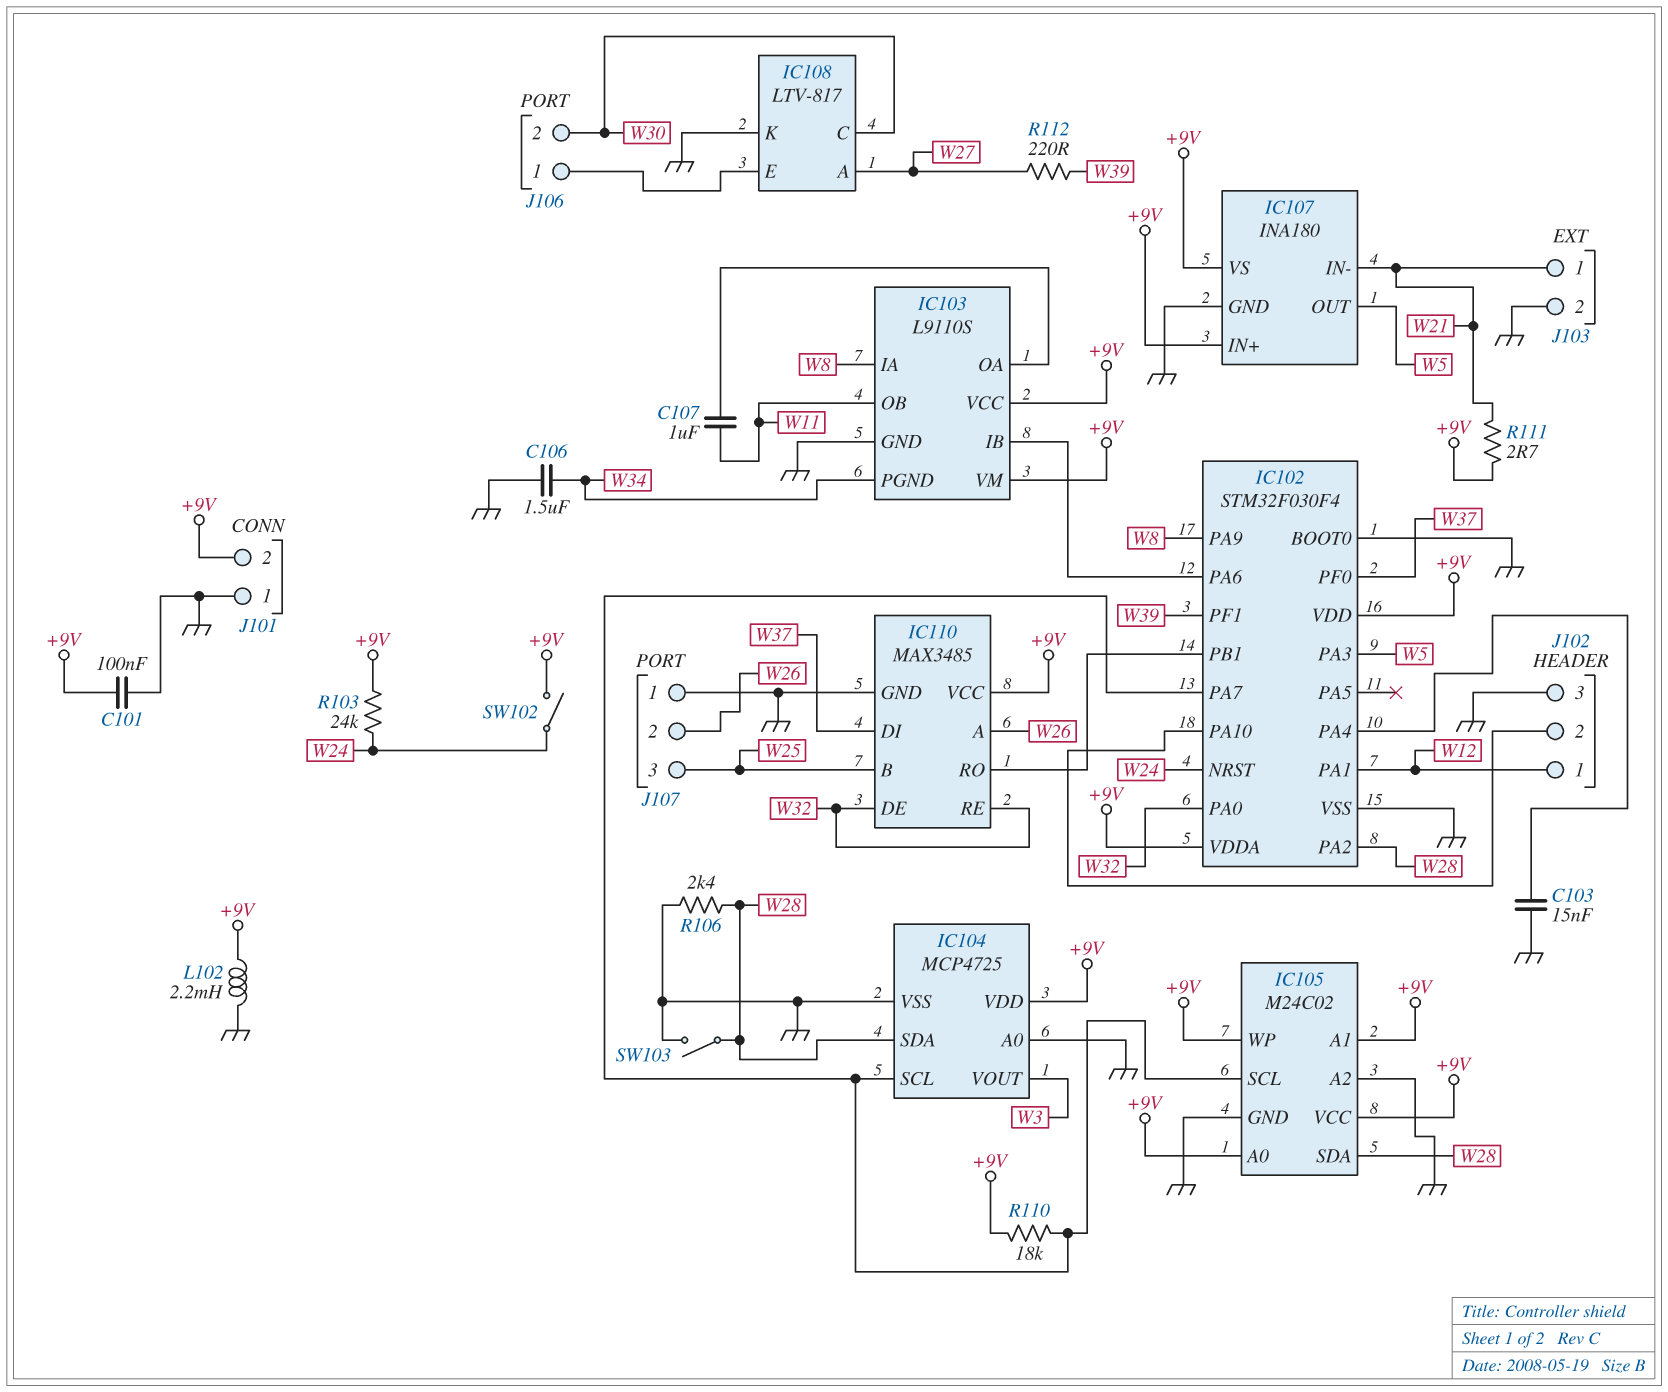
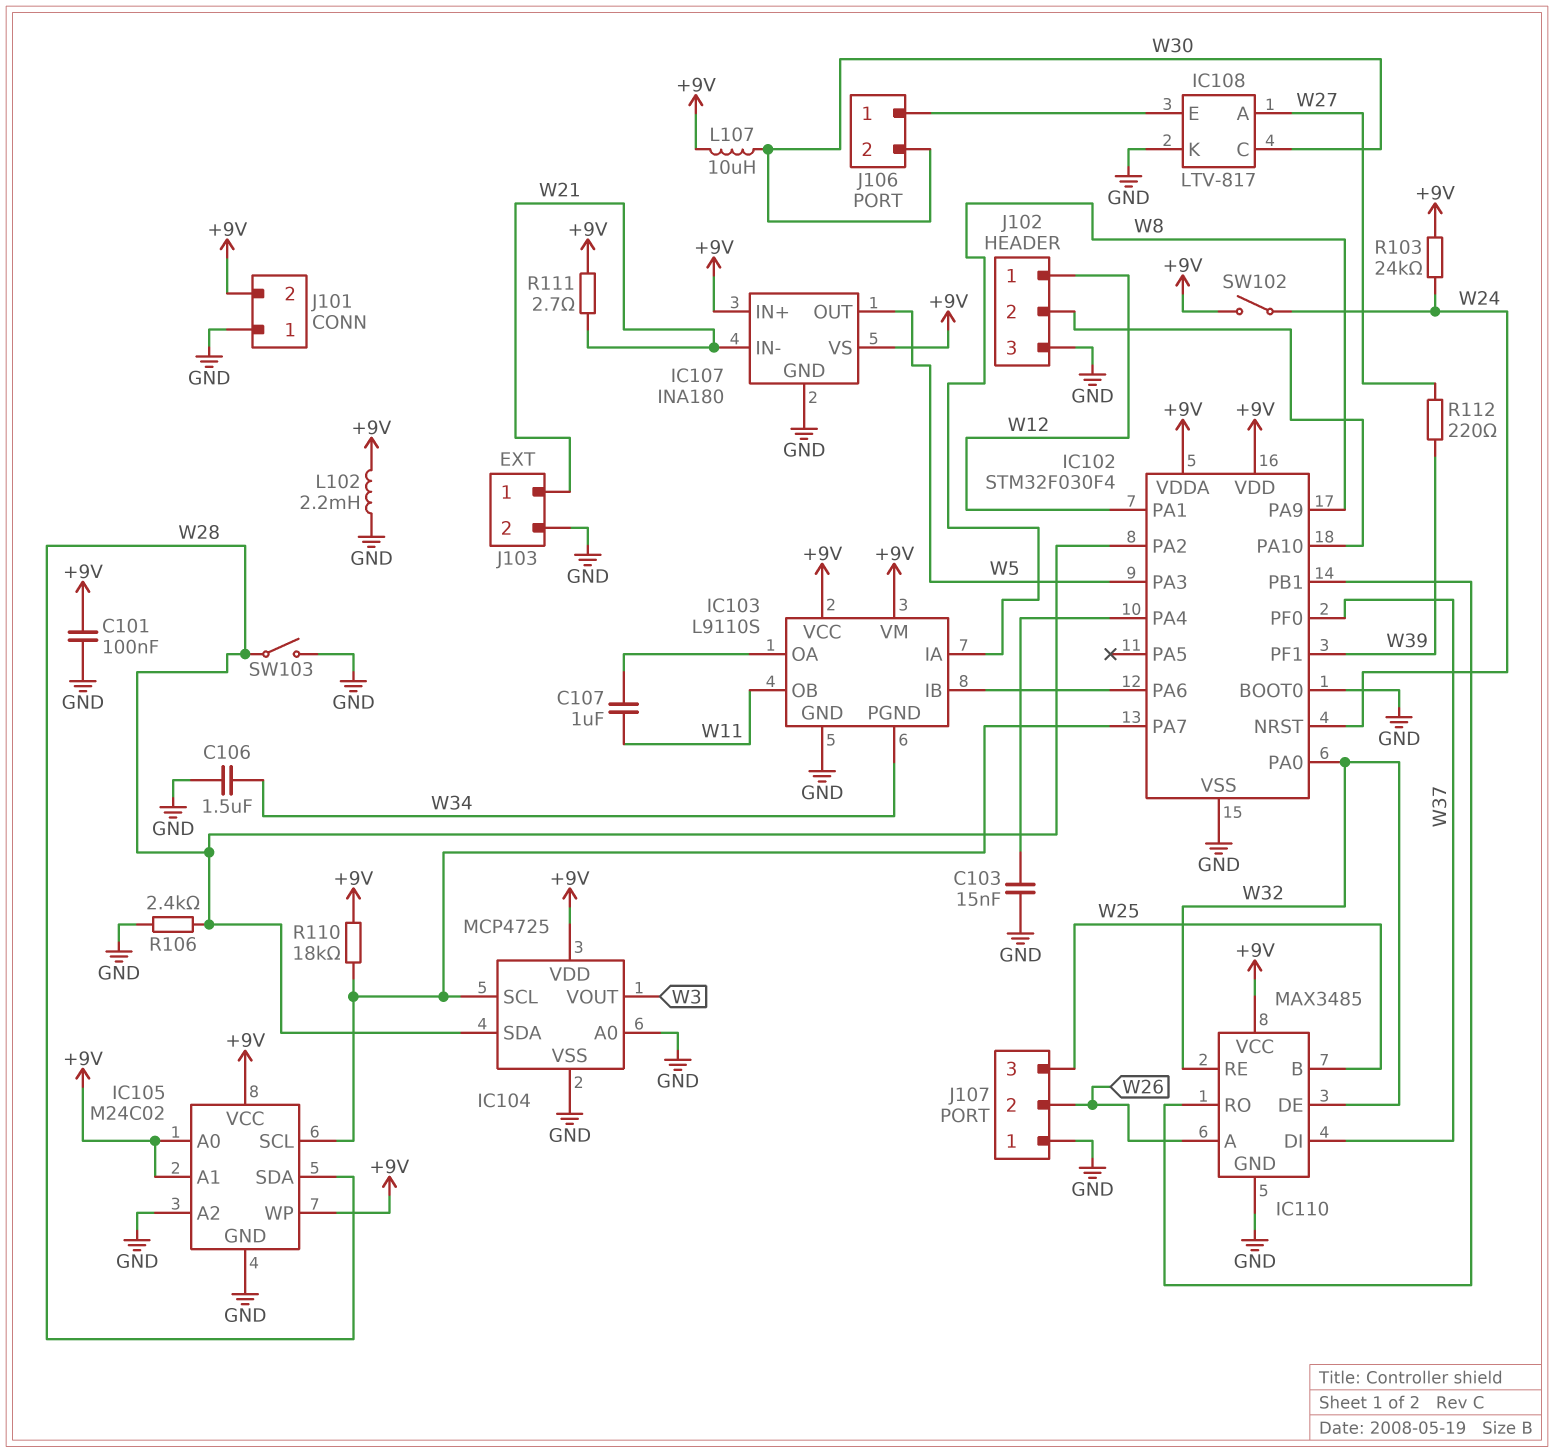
L107: none -> 10uH (+9V, W30)

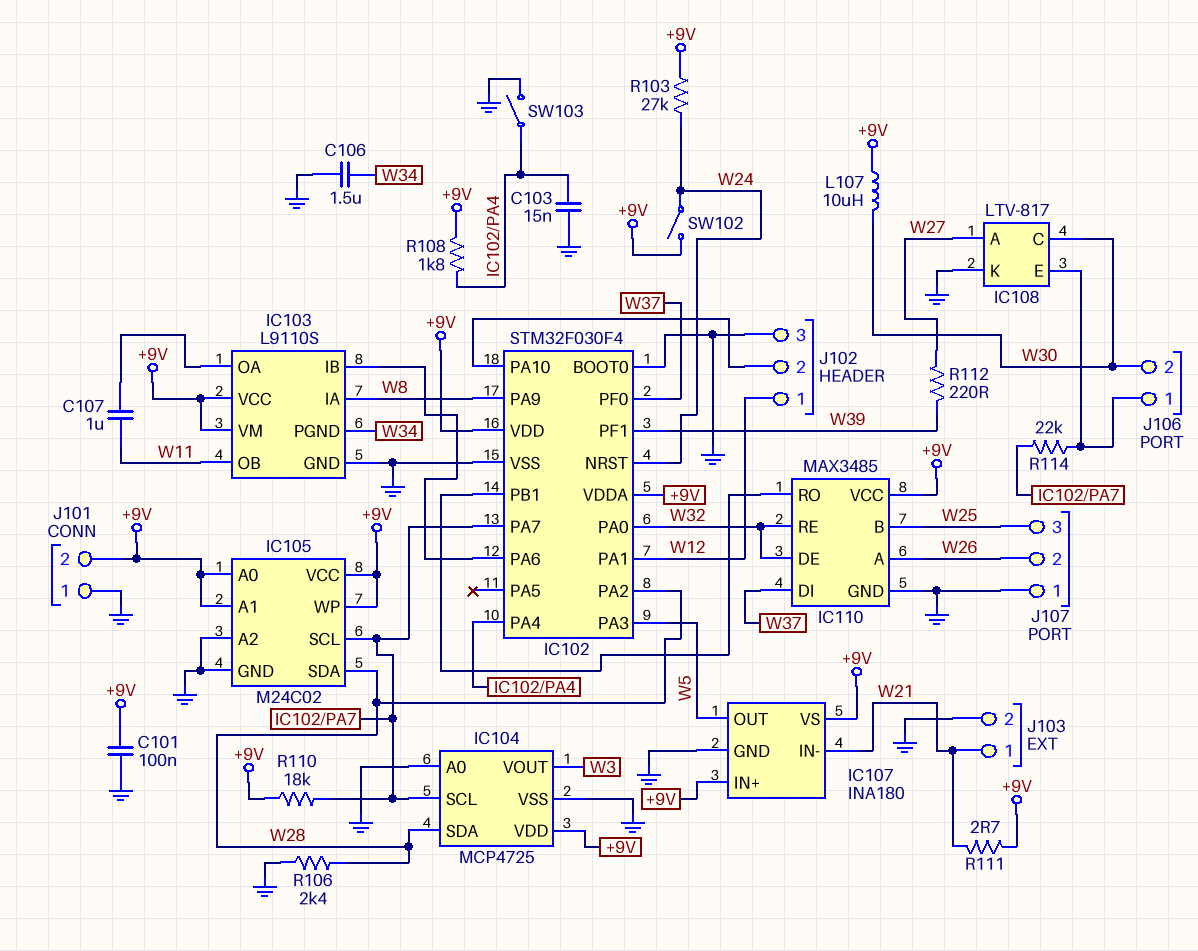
L102: 2.2mH (+9V, GND) -> none
R103: 24k (+9V, W24) -> 27k (+9V, W24)
R108: none -> 1.8k (+9V, IC102/PA4)
R114: none -> 22k (IC102/PA7, IC108/E)
SW103: switch (GND, W28) -> switch (GND, IC102/PA4)

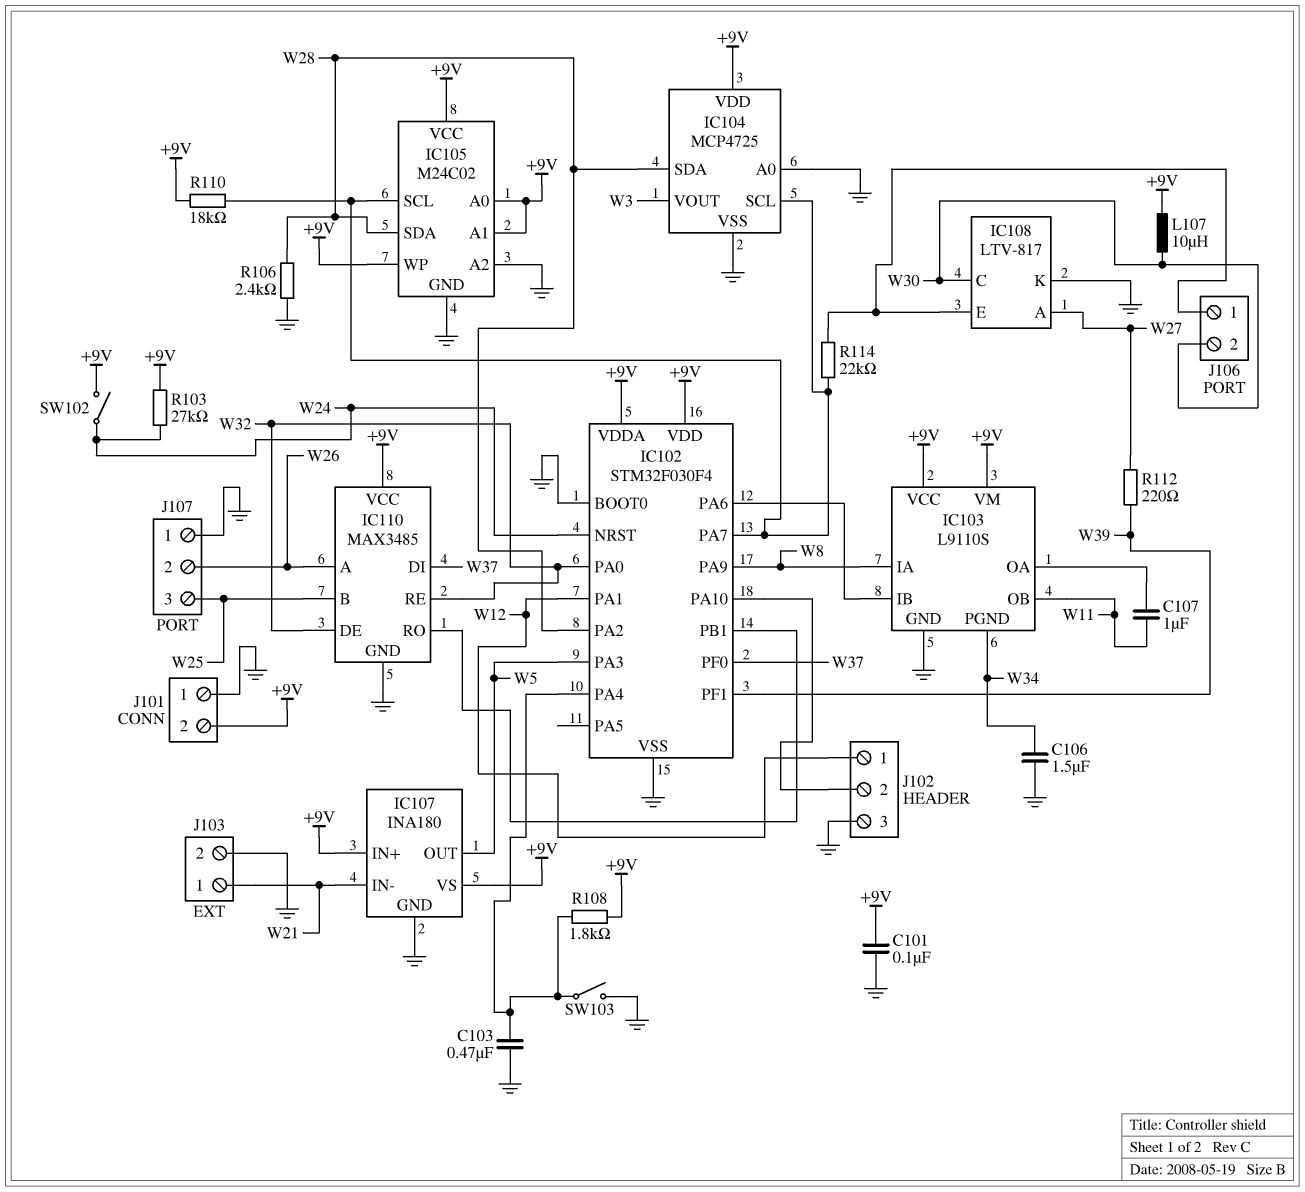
C103: 15nF (GND, IC102/PA4) -> 470nF (GND, IC102/PA4)
R111: 2.7 (+9V, W21) -> none

